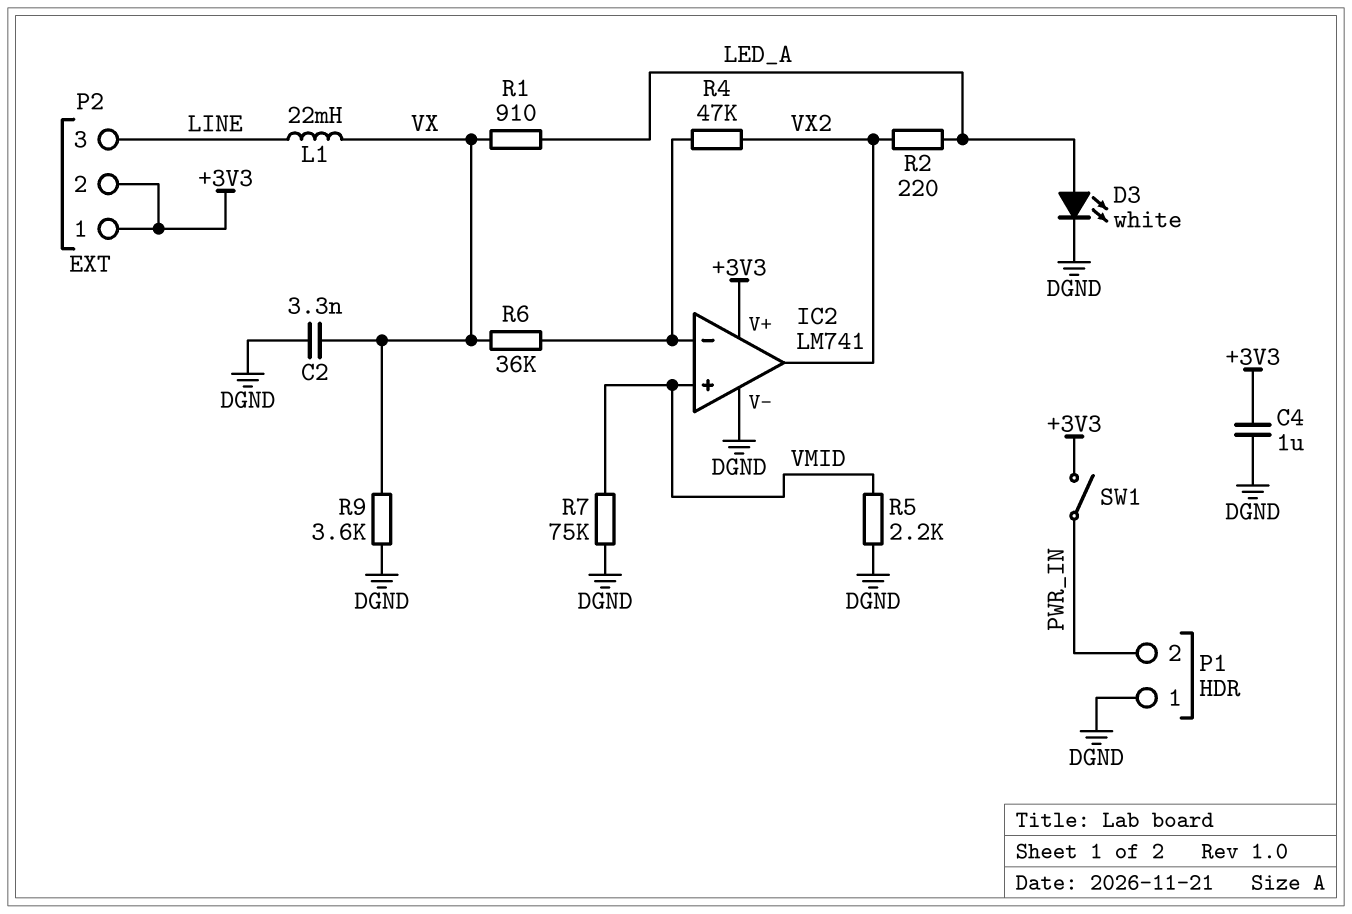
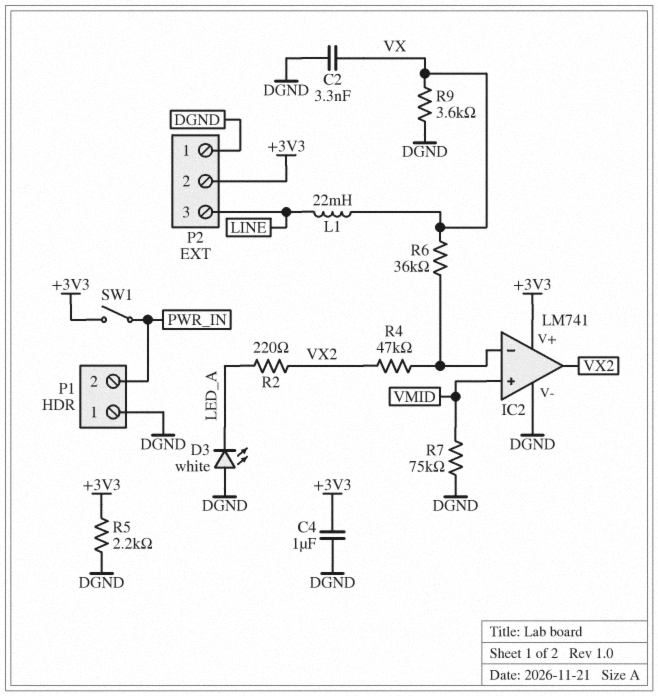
D3: LED white (A LED_A, K DGND) -> LED white (A DGND, K LED_A)
P2 pin 1: +3V3 -> DGND
R1: 910 (LED_A, VX) -> none
R5: 2.2k (DGND, VMID) -> 2.2k (+3V3, DGND)

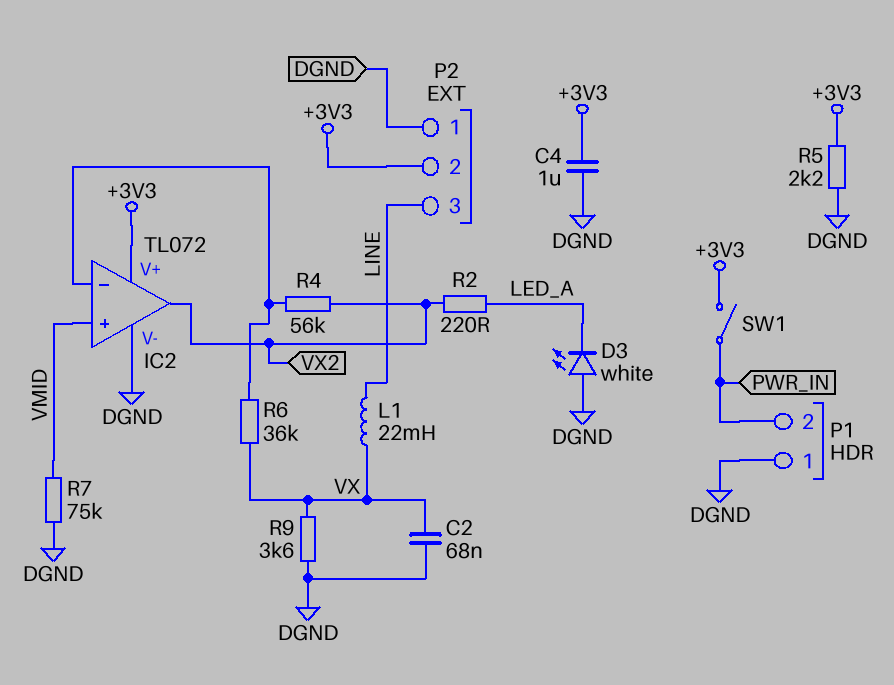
C2: 3.3nF (DGND, VX) -> 68nF (DGND, VX)
IC2: LM741 -> TL072
R4: 47k (IC2/in-, VX2) -> 56k (IC2/in-, VX2)

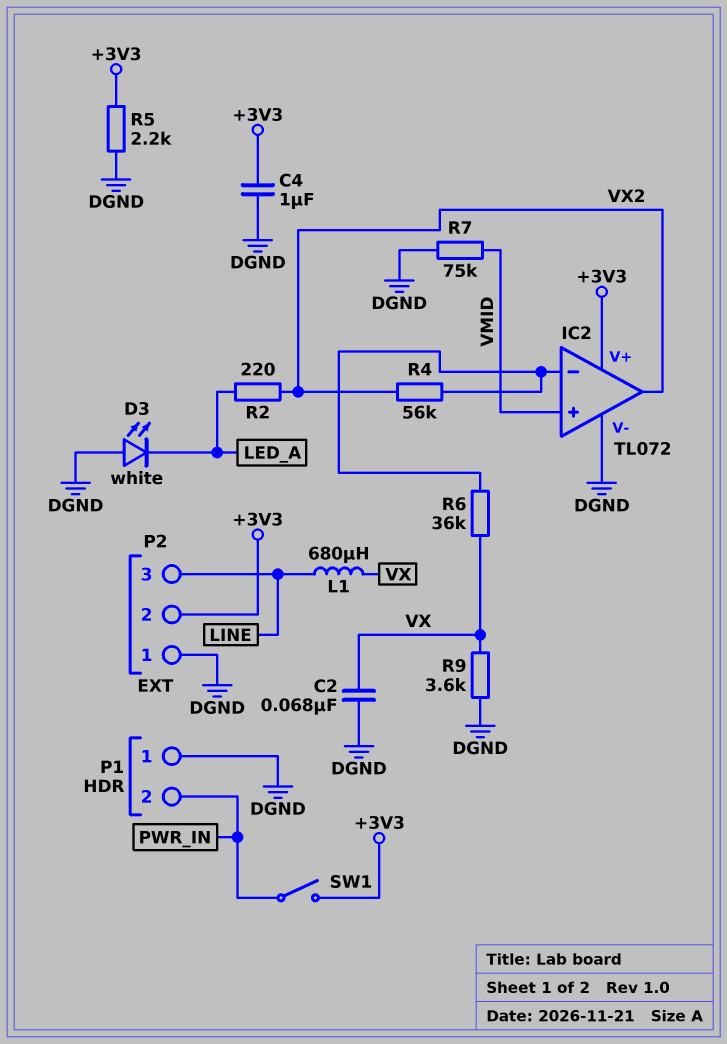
L1: 22mH (LINE, VX) -> 680uH (LINE, VX)

